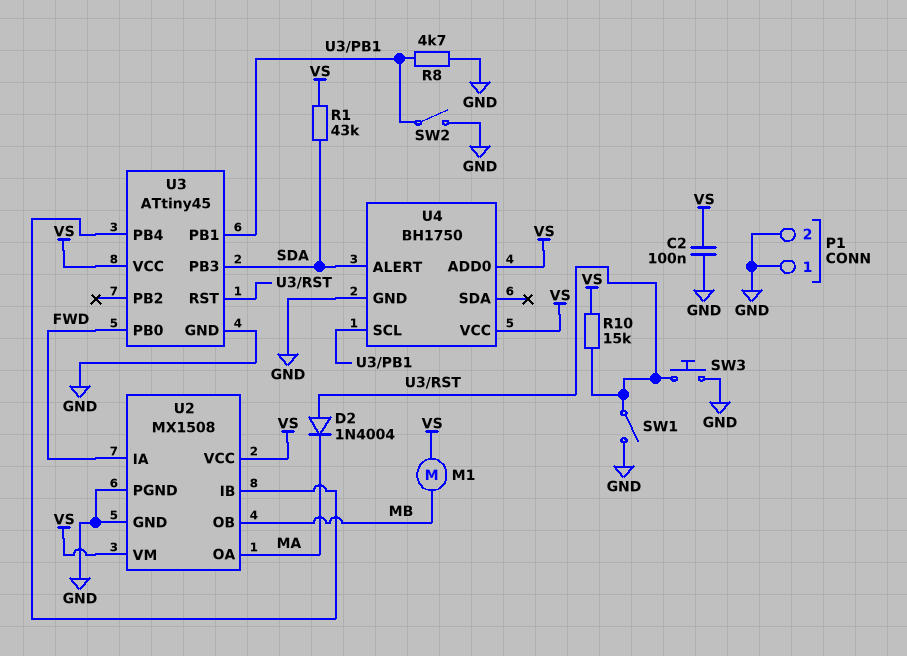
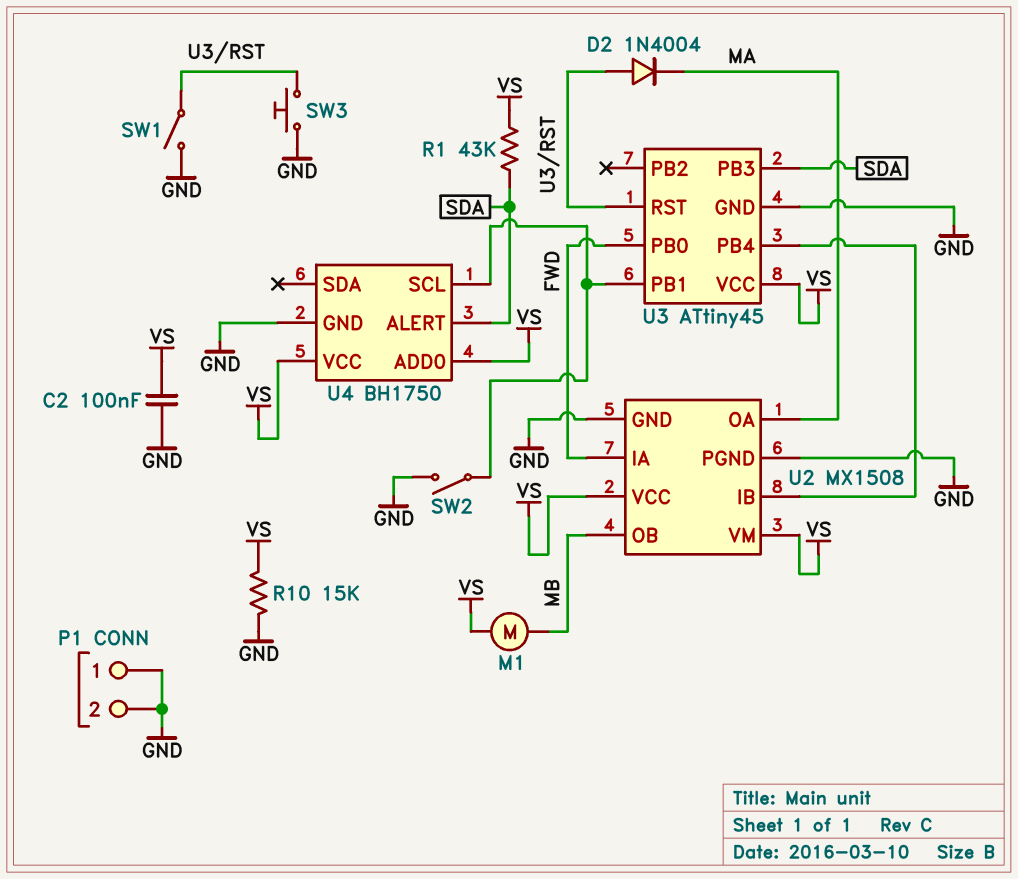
R8: 4.7k (GND, U3/PB1) -> none
R10: 15k (U3/RST, VS) -> 15k (GND, VS)

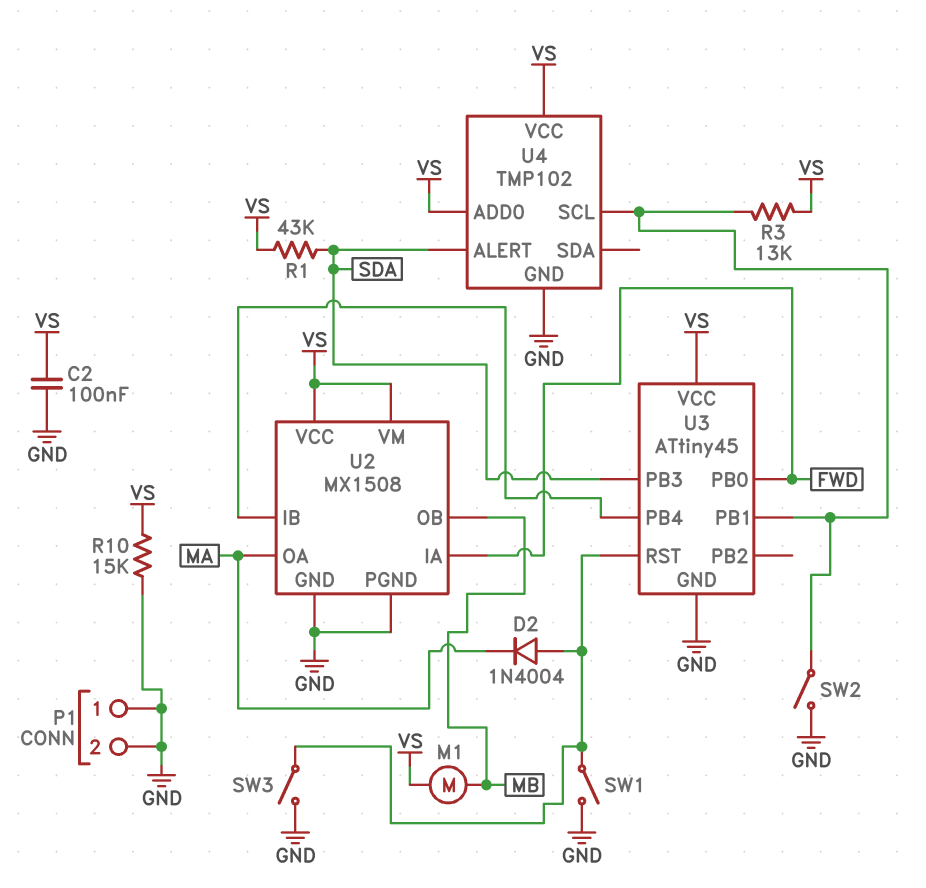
R3: none -> 13k (U3/PB1, VS)
SW3: button (GND, U3/RST) -> switch (GND, U3/RST)
U4: BH1750 -> TMP102

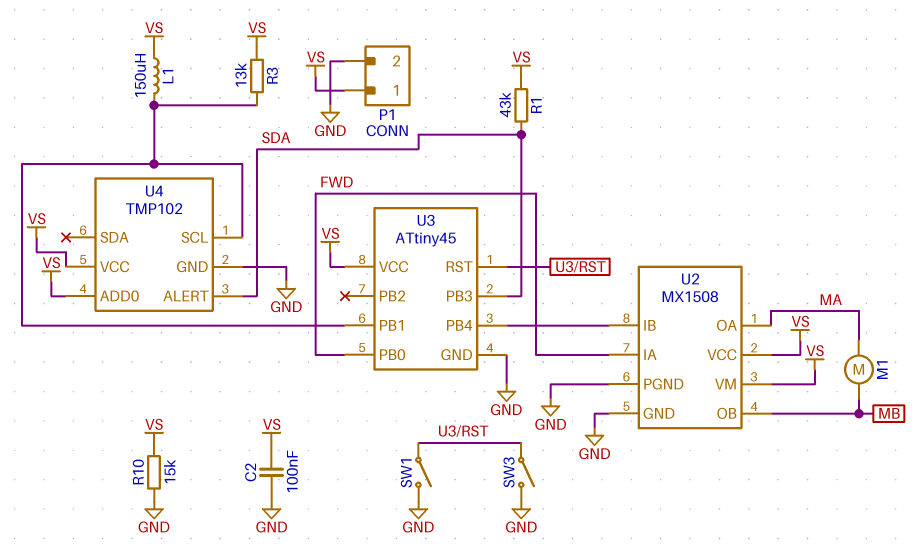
D2: diode 1N4004 (A U3/RST, K MA) -> none
L1: none -> 150uH (U3/PB1, VS)
M1: motor (MB, VS) -> motor (MA, MB)
P1 pin 1: GND -> VS
SW2: switch (GND, U3/PB1) -> none

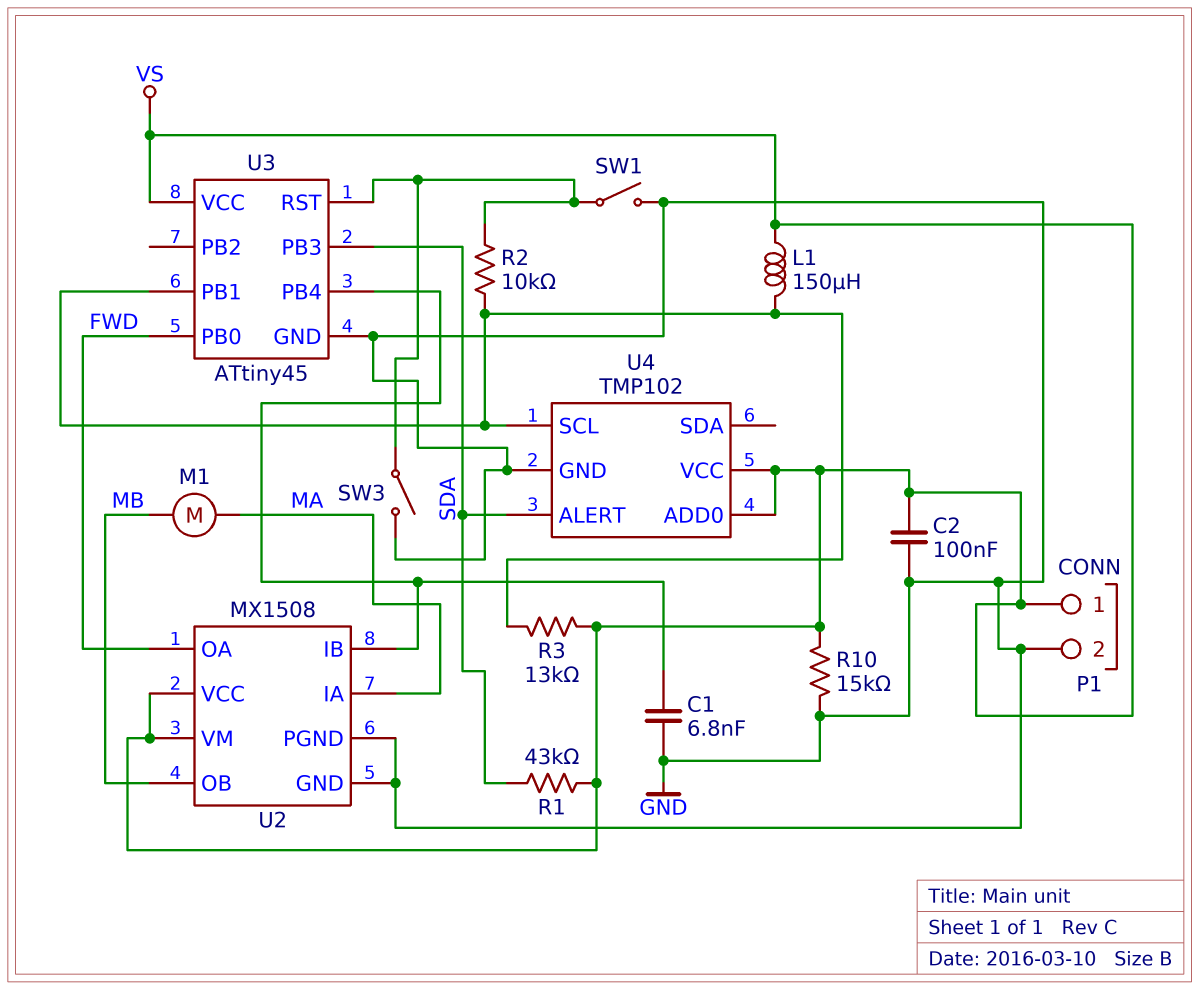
C1: none -> 6.8nF (GND, U2/IB)
R2: none -> 10k (U3/PB1, U3/RST)
U2 pin IA: FWD -> MA
U2 pin OA: MA -> FWD

